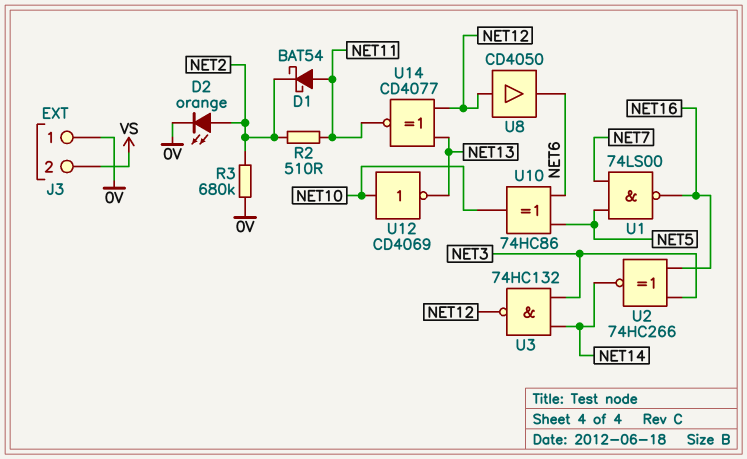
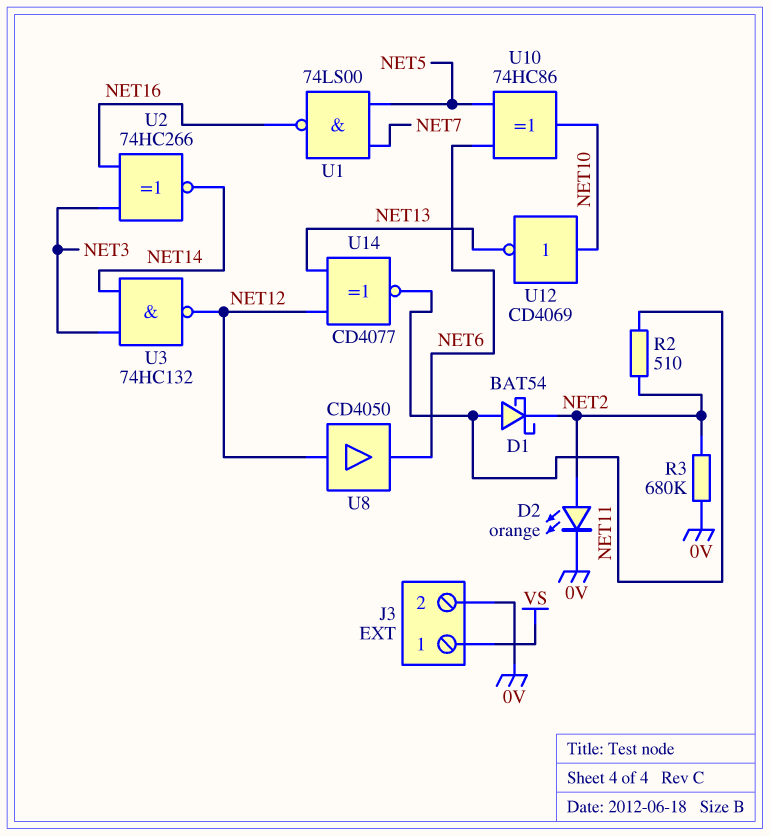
J3 pin 1: 0V -> VS
J3 pin 2: VS -> 0V

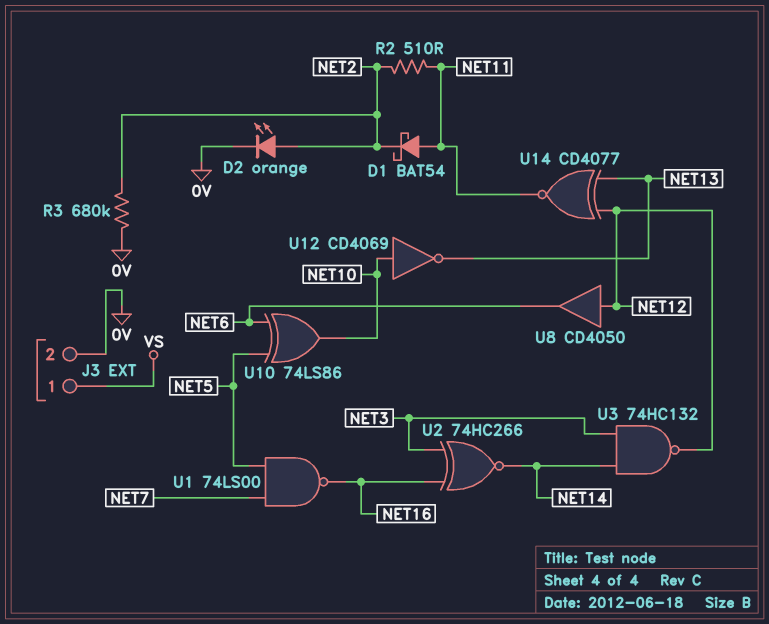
U10: XOR 74HC86 (in NET5, in NET6, out NET10) -> XOR 74LS86 (in NET5, in NET6, out NET10)

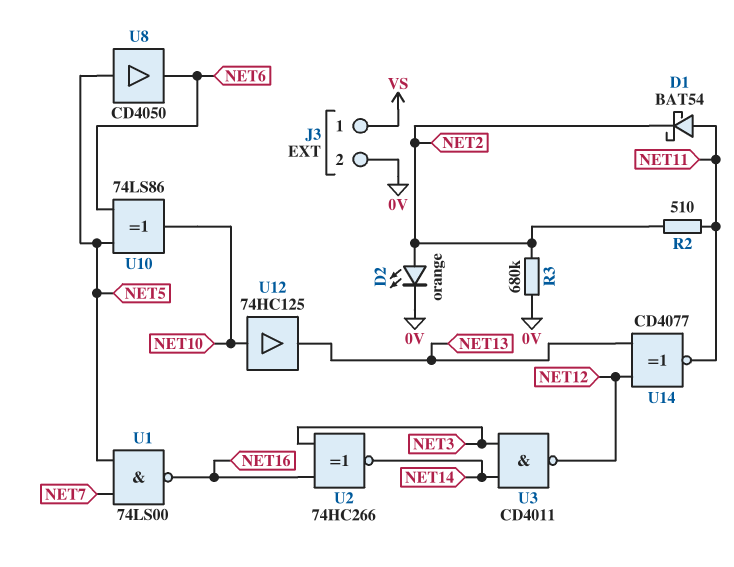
U3: NAND 74HC132 (in NET3, in NET14, out NET12) -> NAND CD4011 (in NET3, in NET14, out NET12)
U8: buffer CD4050 (in NET12, out NET6) -> buffer CD4050 (in NET5, out NET6)
U12: NOT CD4069 (in NET10, out NET13) -> buffer 74HC125 (in NET10, out NET13)

